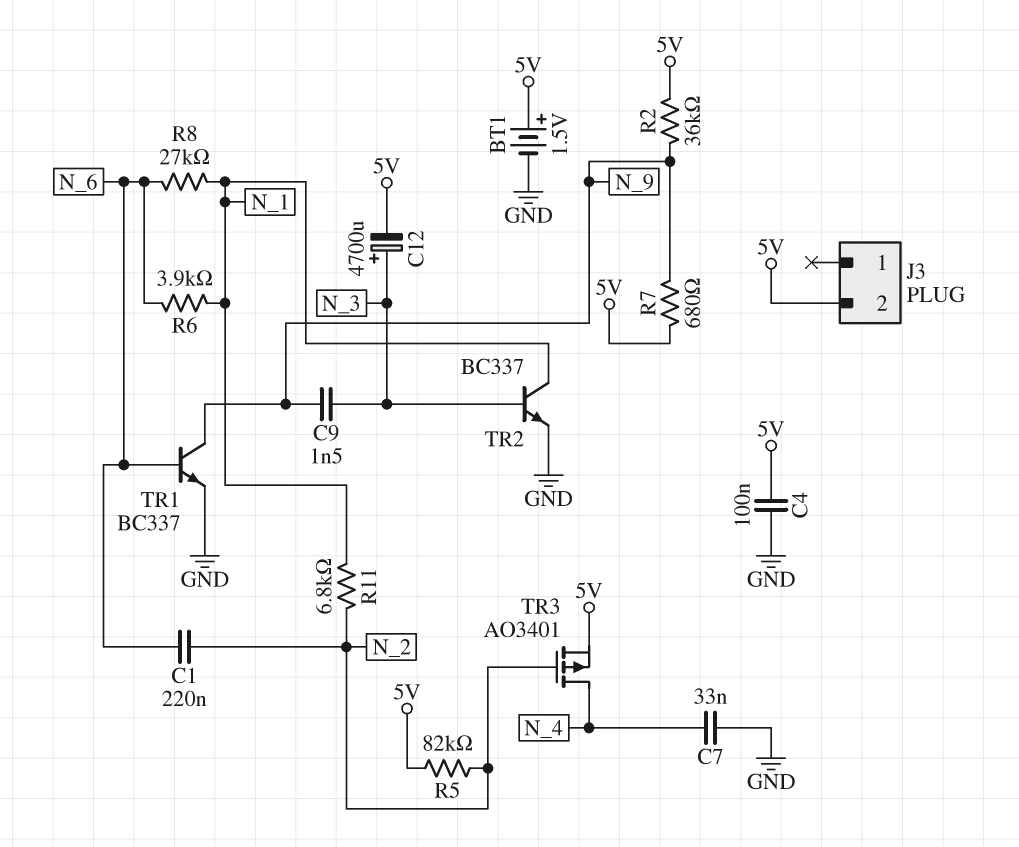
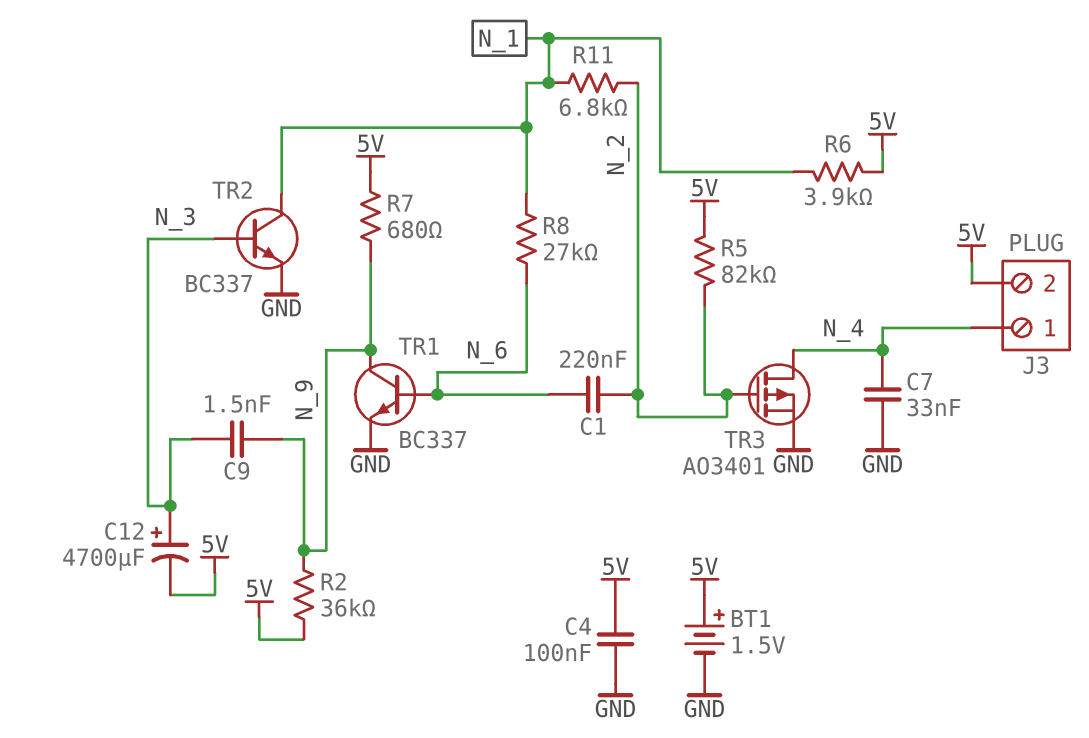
J3 pin 1: none -> N_4
R6: 3.9k (N_1, N_6) -> 3.9k (5V, N_1)
TR3: PMOS AO3401 (G N_2, D N_4, S 5V) -> PMOS AO3401 (G N_2, D N_4, S GND)

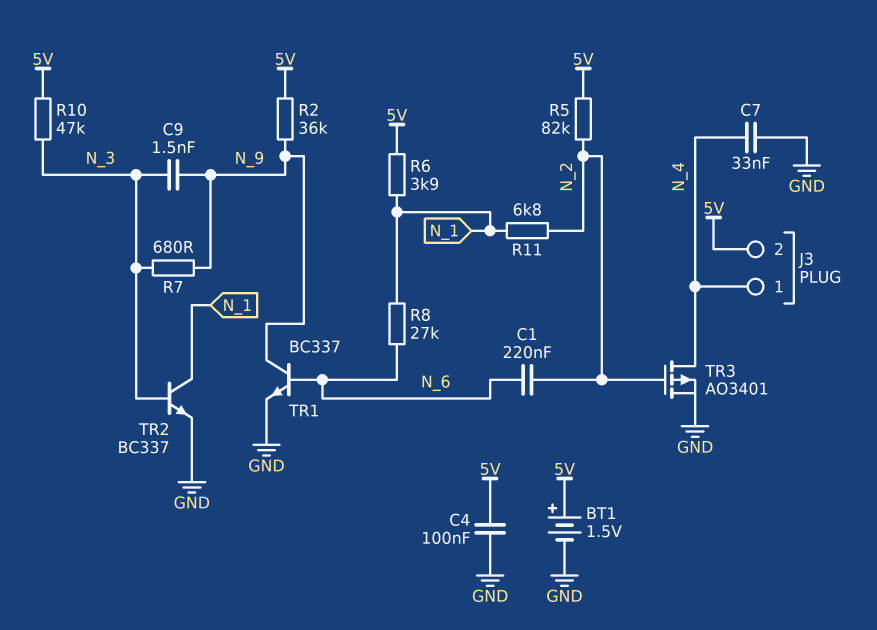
C12: 4700uF (plus N_3, minus 5V) -> none
R7: 680 (5V, N_9) -> 680 (N_3, N_9)
R10: none -> 47k (5V, N_3)

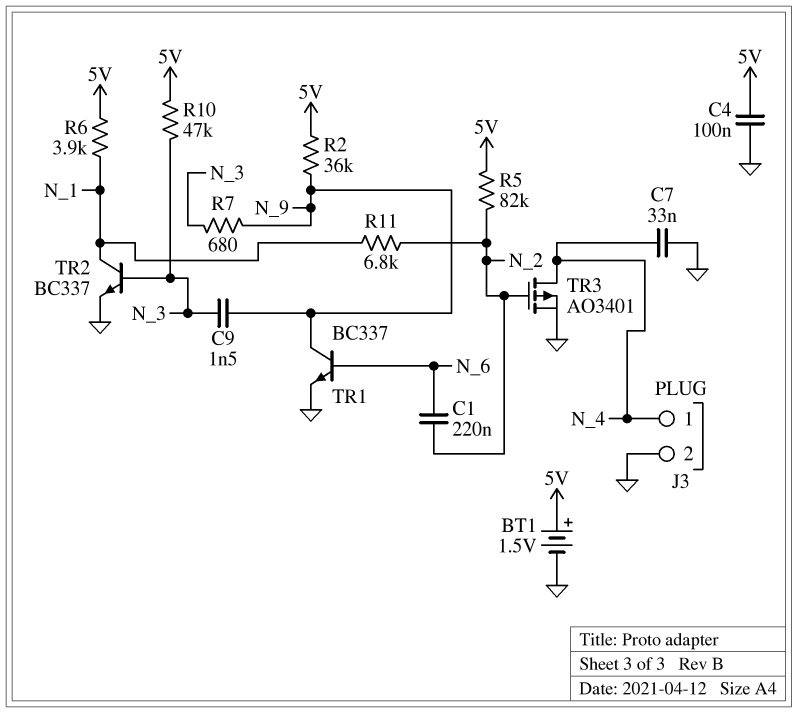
J3 pin 2: 5V -> GND
R8: 27k (N_1, N_6) -> none

